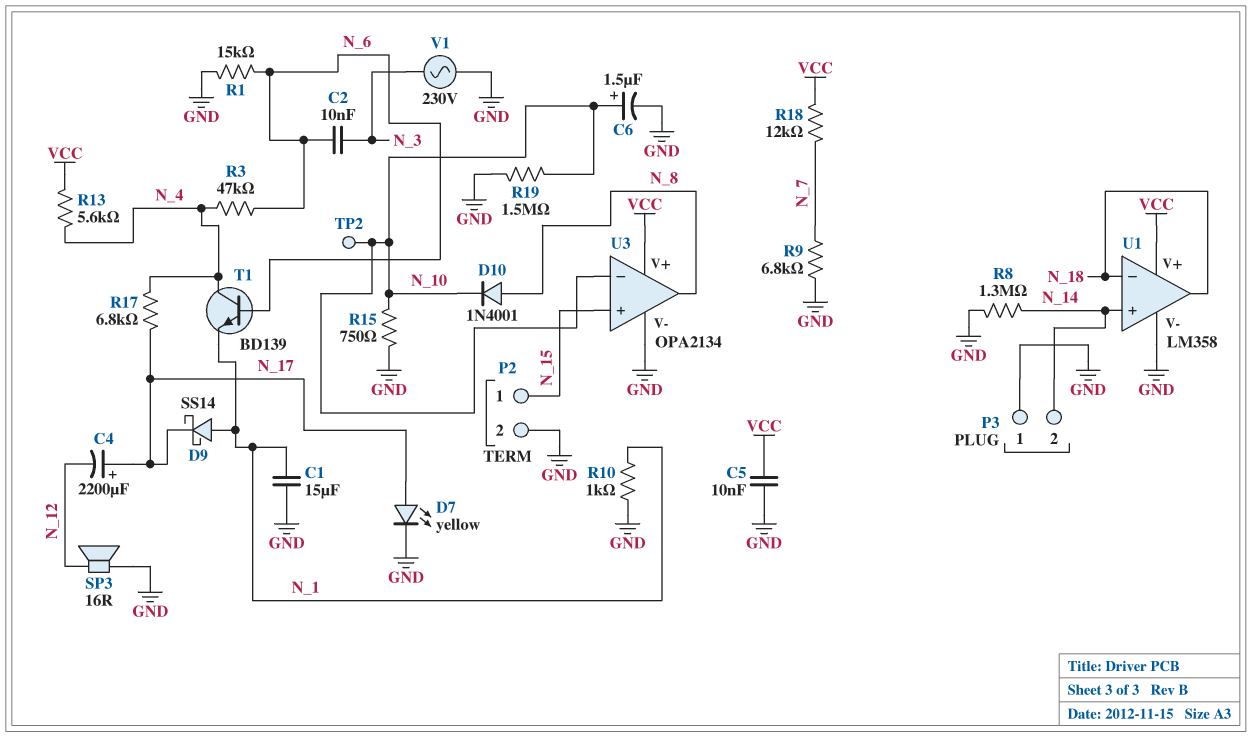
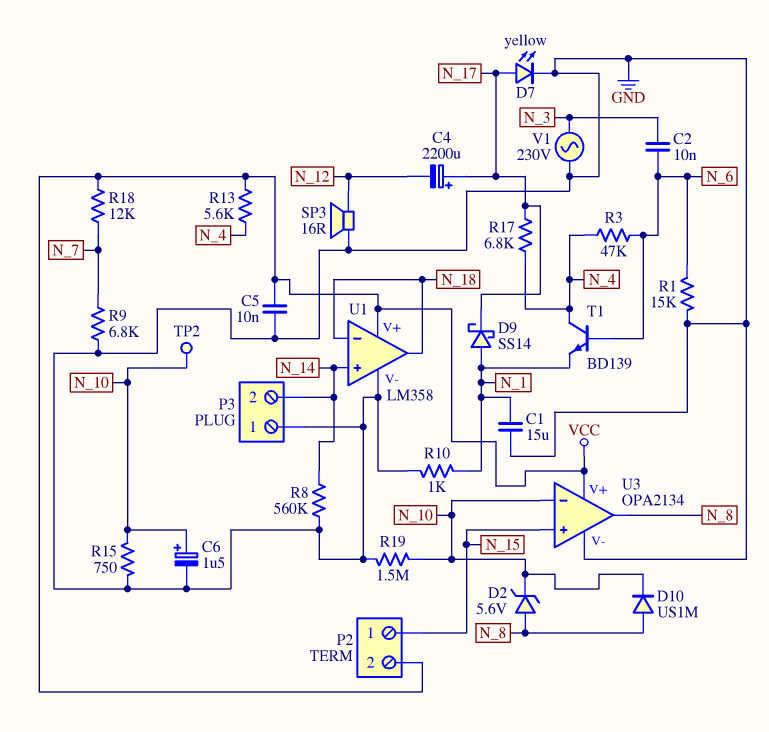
D2: none -> zener 5.6V (A N_8, K N_10)
D10: diode 1N4001 (A N_8, K N_10) -> diode US1M (A N_8, K N_10)
P2 pin 2: GND -> VCC
R8: 1.3M (GND, N_14) -> 560k (GND, N_14)

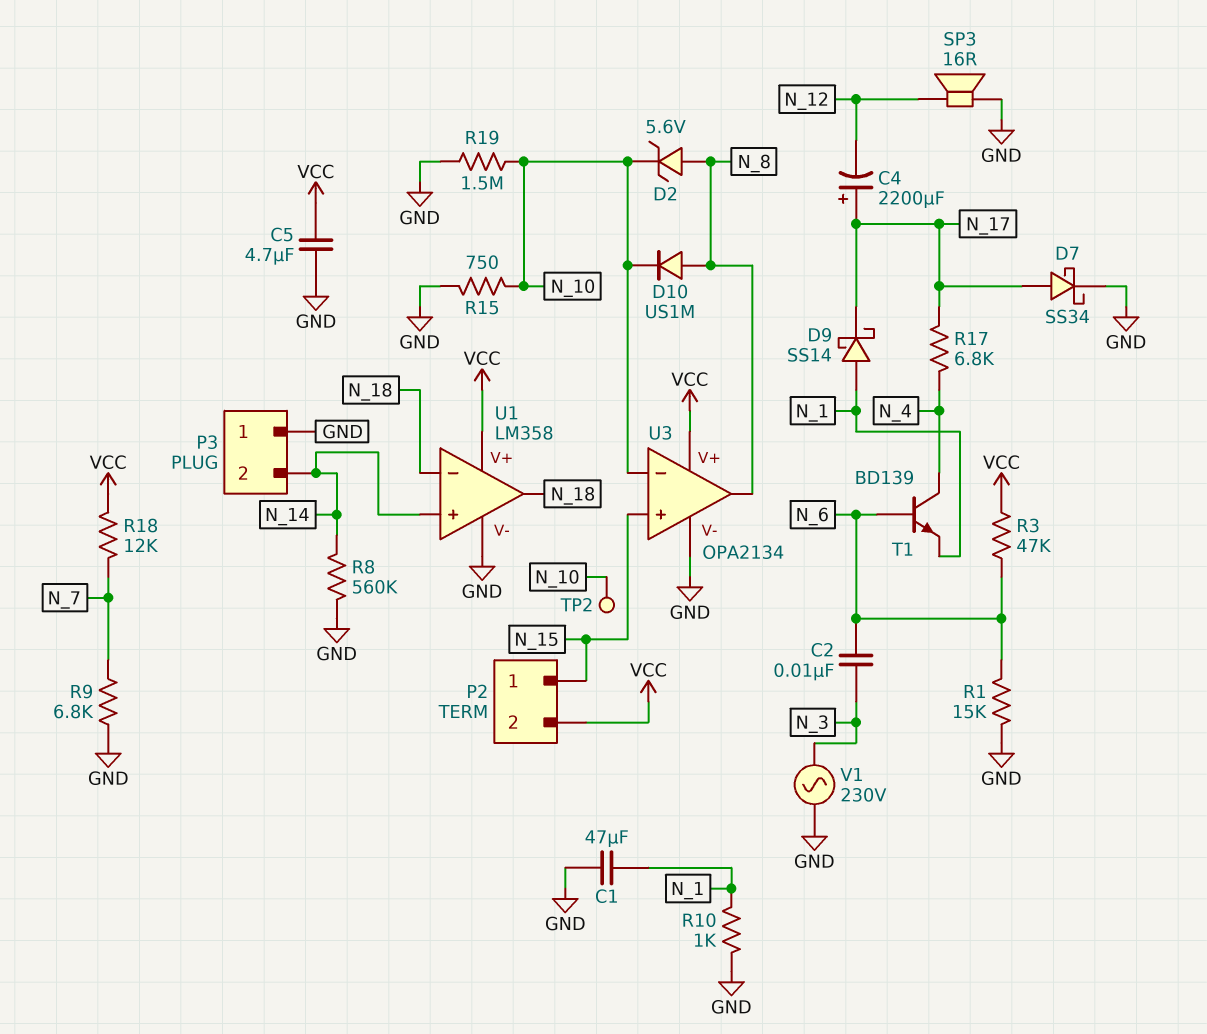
C1: 15uF (GND, N_1) -> 47uF (GND, N_1)
C5: 10nF (GND, VCC) -> 4.7uF (GND, VCC)
C6: 1.5uF (plus N_10, minus GND) -> none
D7: LED yellow (A N_17, K GND) -> schottky SS34 (A N_17, K GND)
R3: 47k (N_4, N_6) -> 47k (N_6, VCC)
R13: 5.6k (N_4, VCC) -> none

